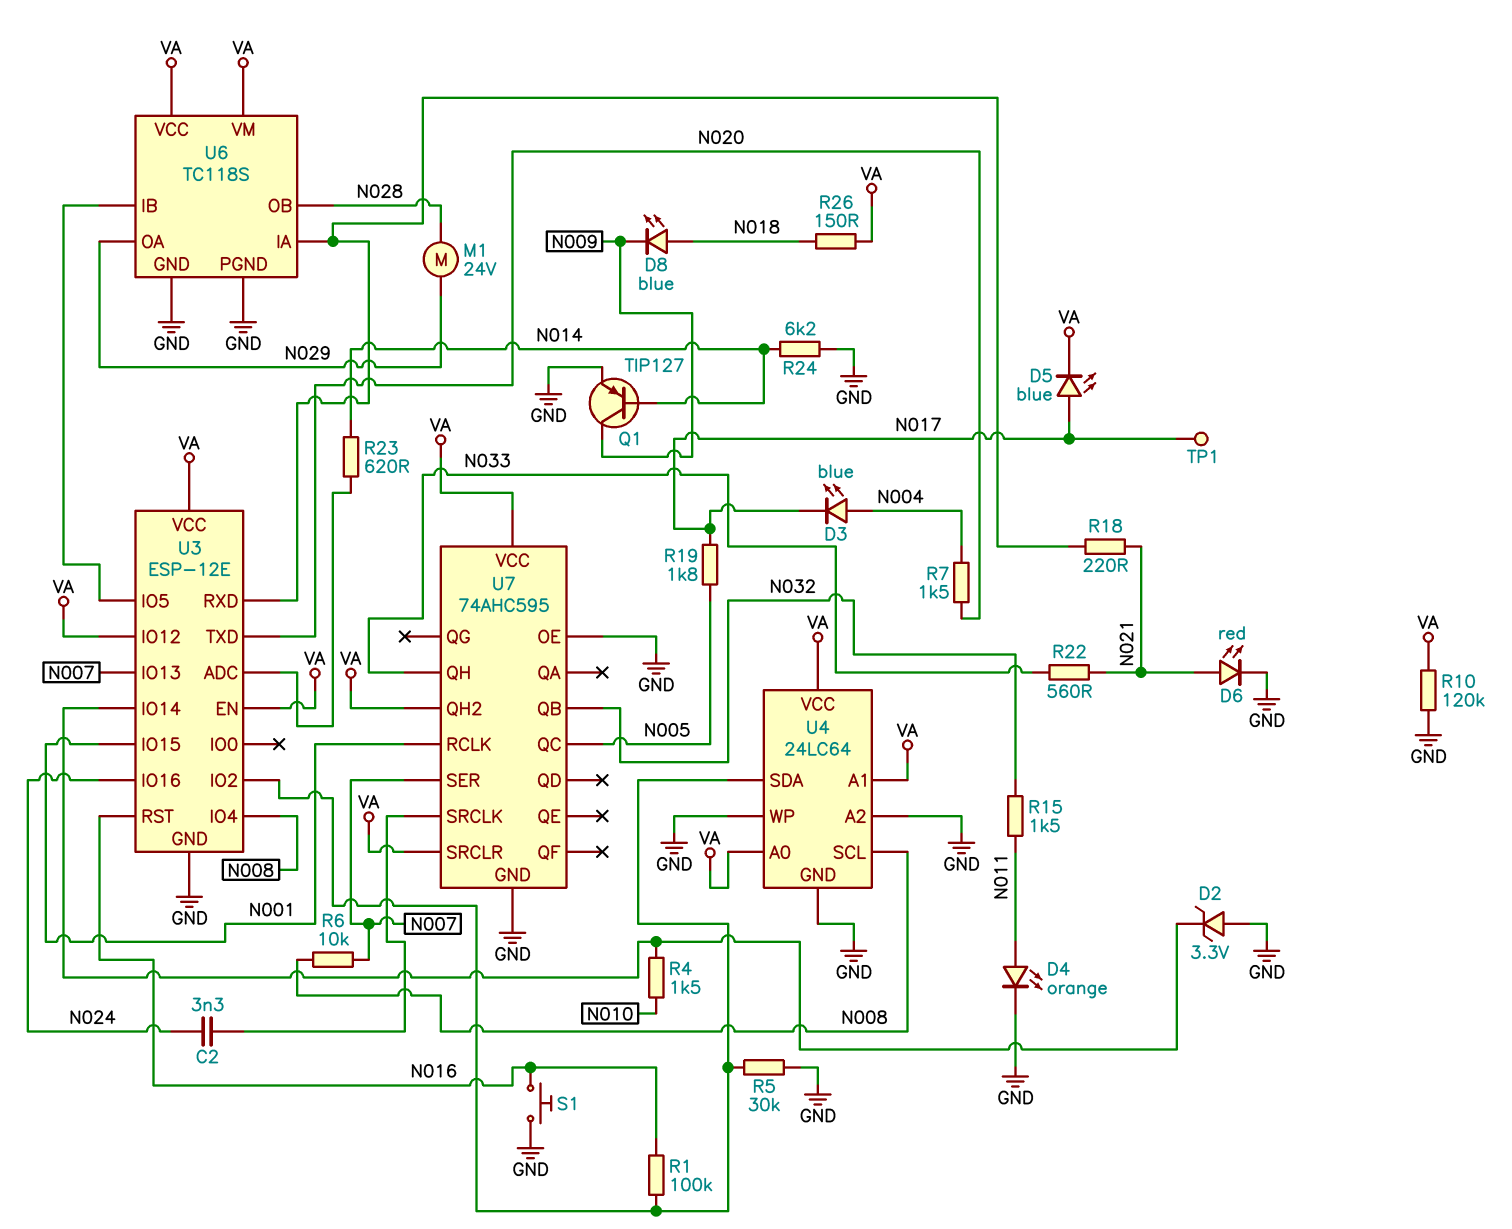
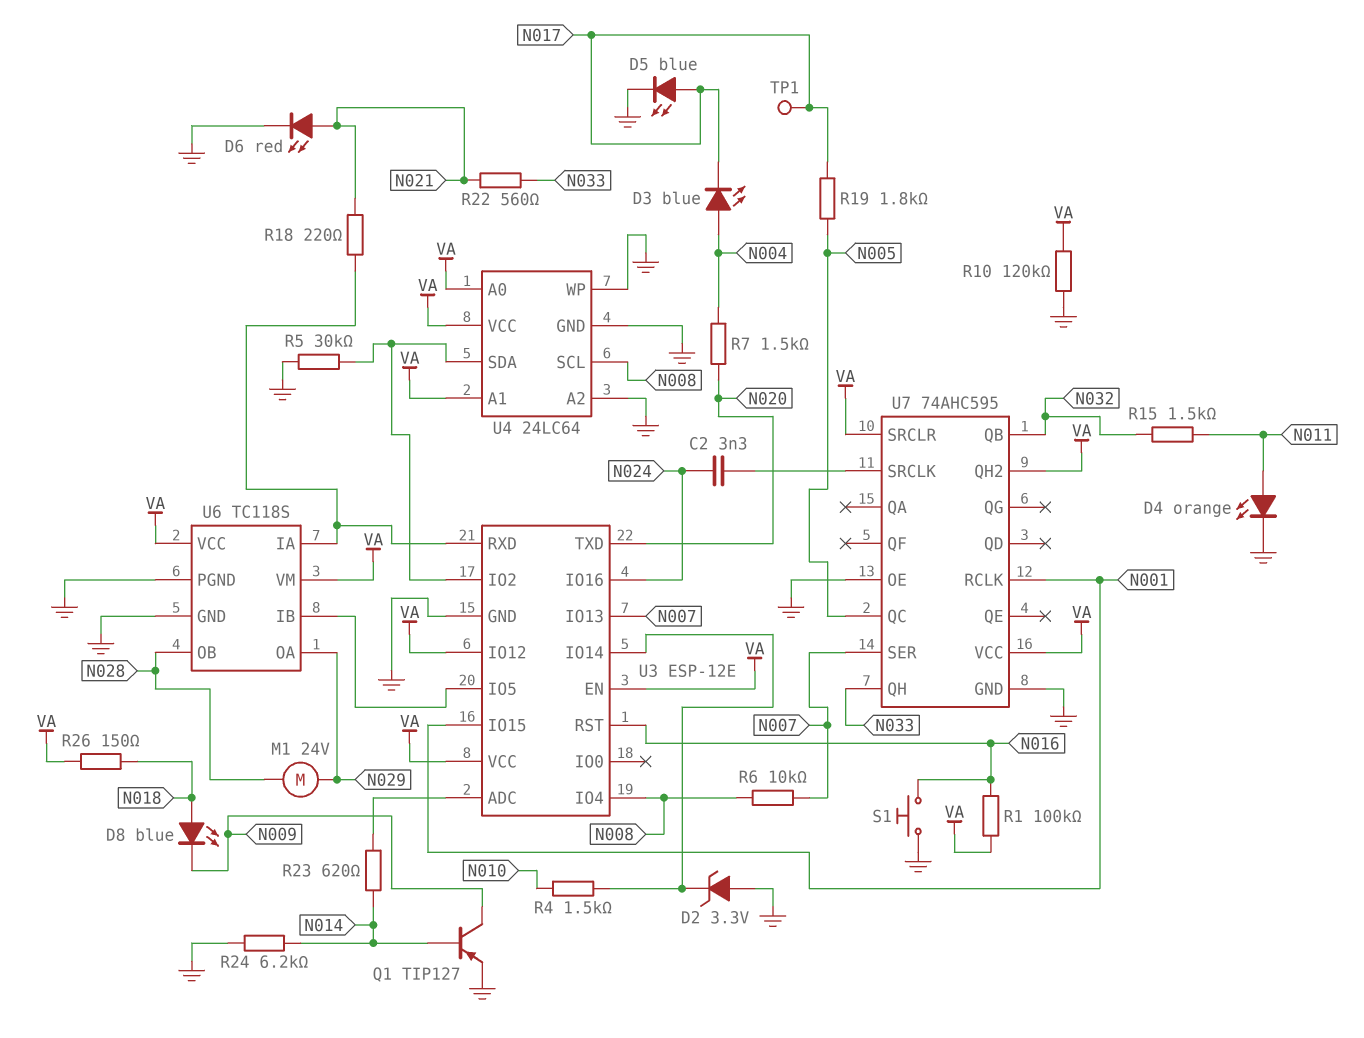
D5: LED blue (A N017, K VA) -> LED blue (A N017, K GND)
R1: 100k (N016, U3/IO2) -> 100k (N016, VA)

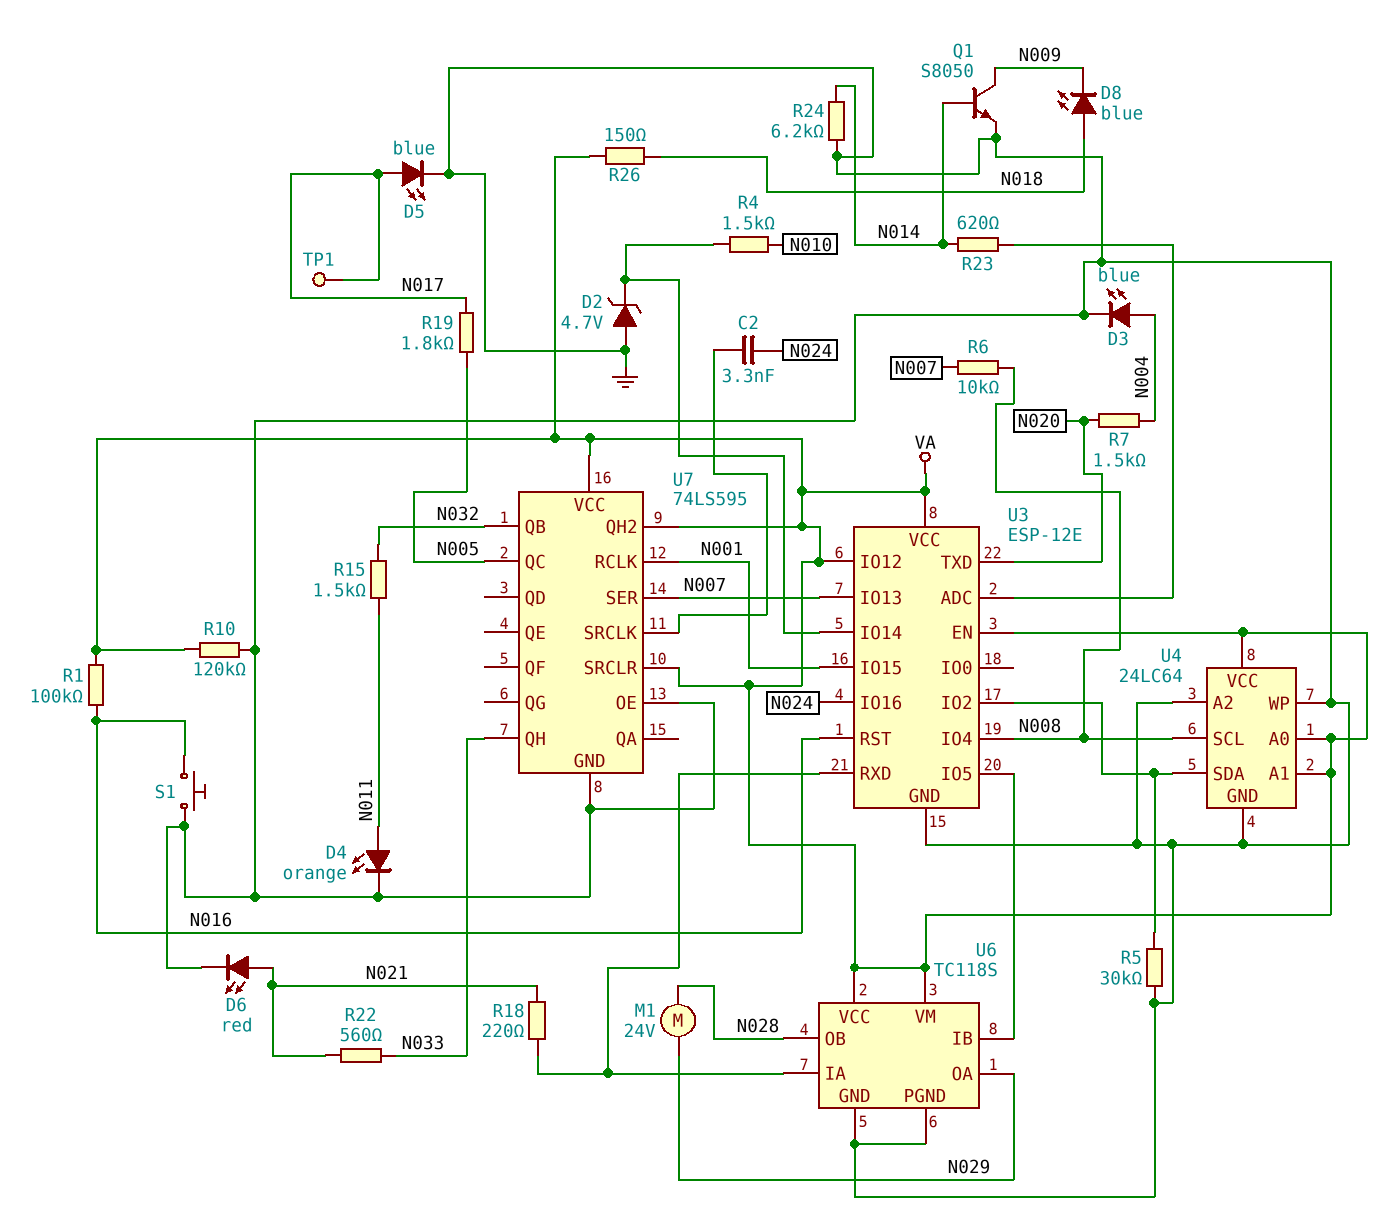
D2: zener 3.3V (A GND, K U3/IO14) -> zener 4.7V (A GND, K U3/IO14)
D3: LED blue (A N004, K N017) -> LED blue (A N004, K GND)
Q1: PNP TIP127 (B N014, C N009, E GND) -> NPN S8050 (B N014, C N009, E GND)
U7: 74AHC595 -> 74LS595

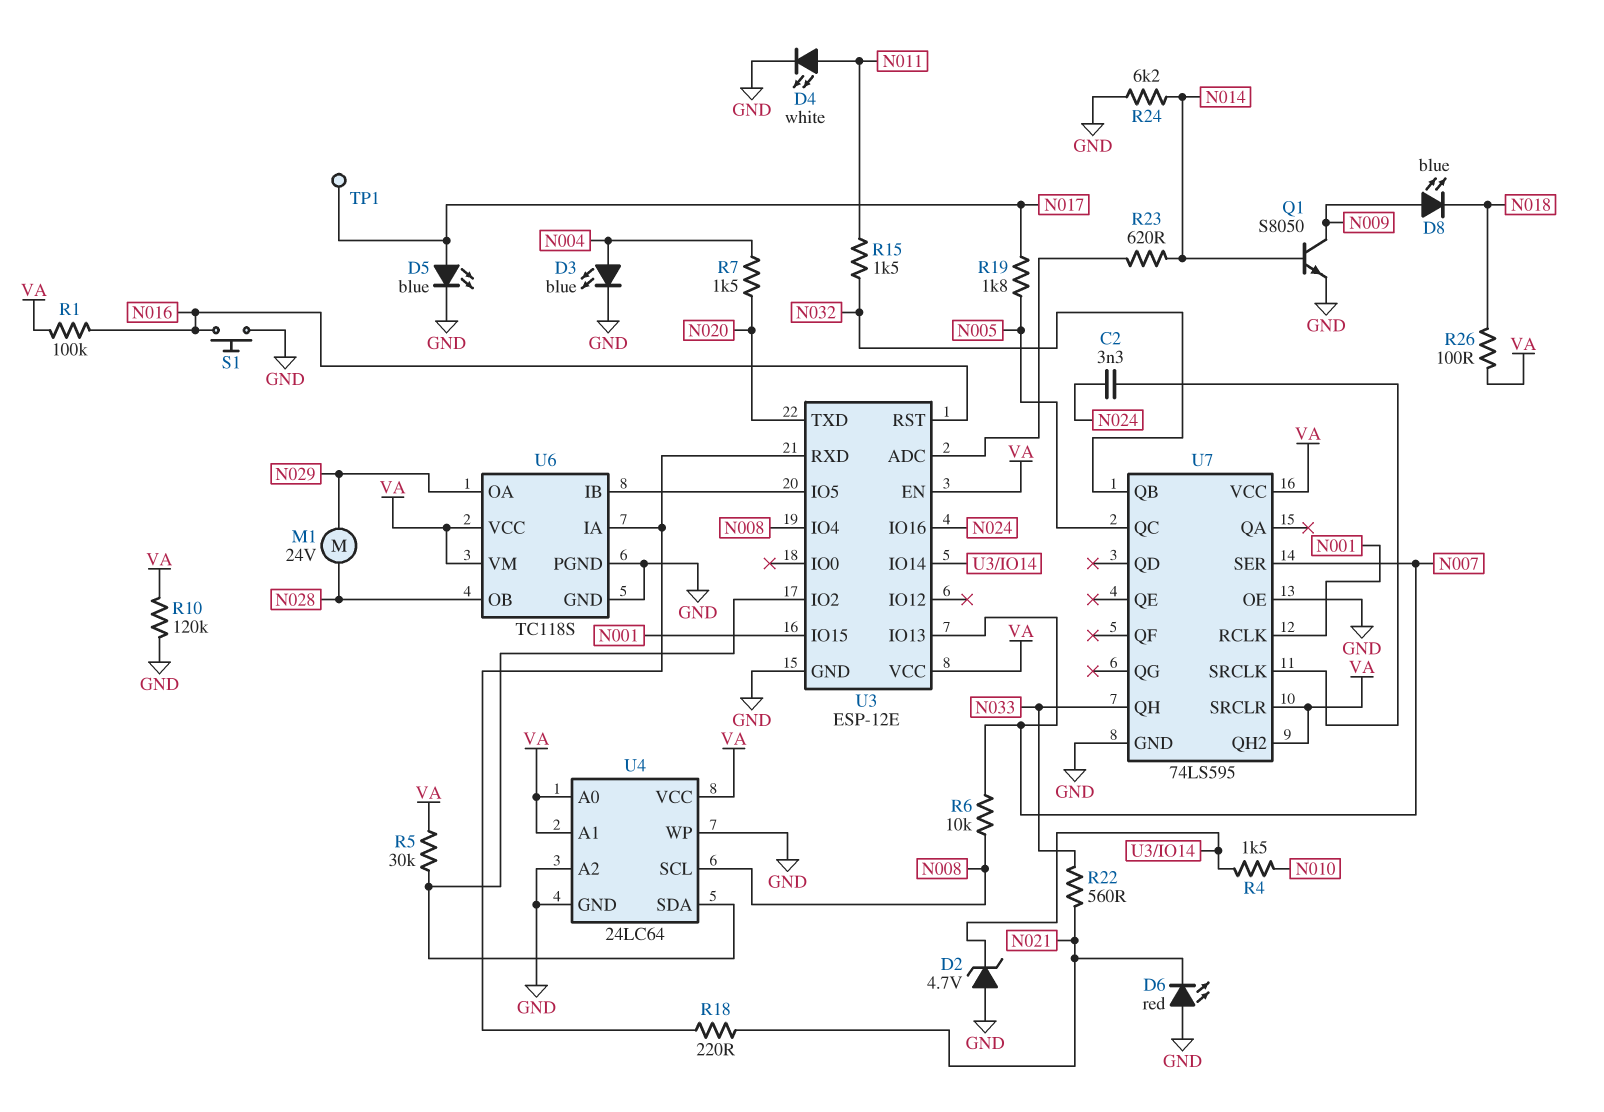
D4: LED orange (A N011, K GND) -> LED white (A N011, K GND)
D6: LED red (A N021, K GND) -> LED red (A GND, K N021)
D8: LED blue (A N018, K N009) -> LED blue (A N009, K N018)
R5: 30k (GND, U3/IO2) -> 30k (U3/IO2, VA)
R26: 150 (N018, VA) -> 100 (N018, VA)
U3 pin IO12: VA -> none

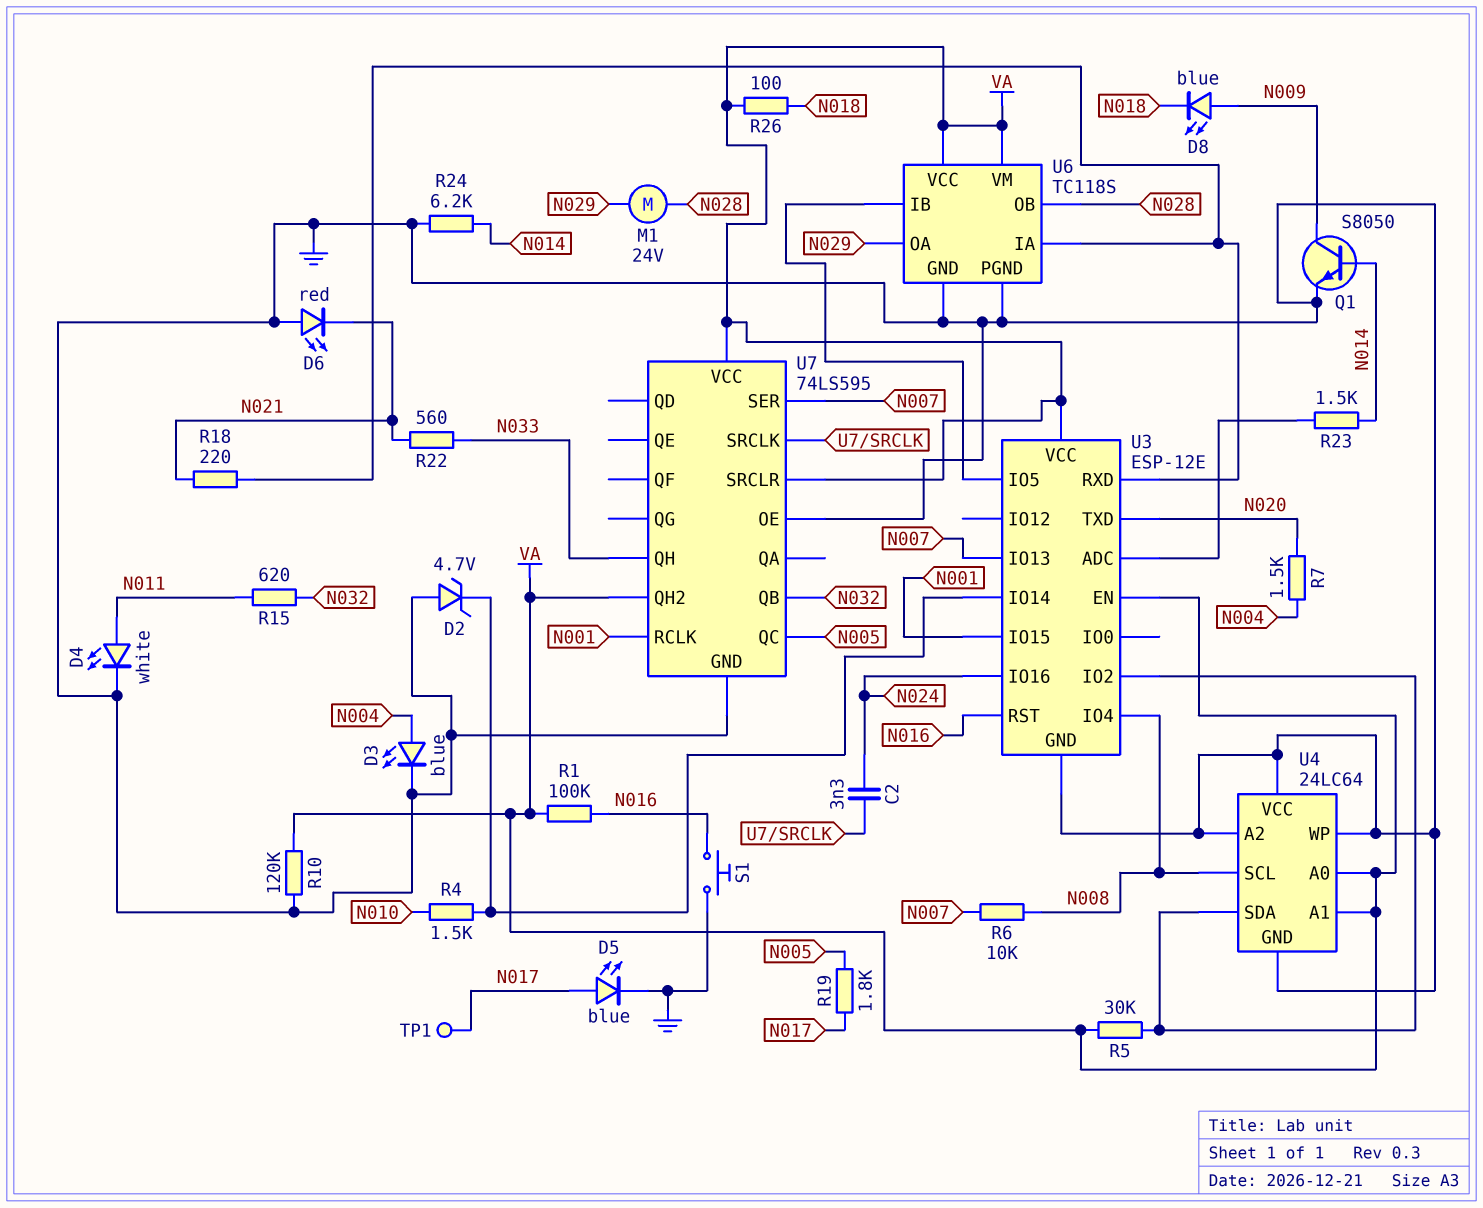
R15: 1.5k (N011, N032) -> 620 (N011, N032)
R23: 620 (N014, U3/ADC) -> 1.5k (N014, U3/ADC)
U4 pin VCC: VA -> GND

